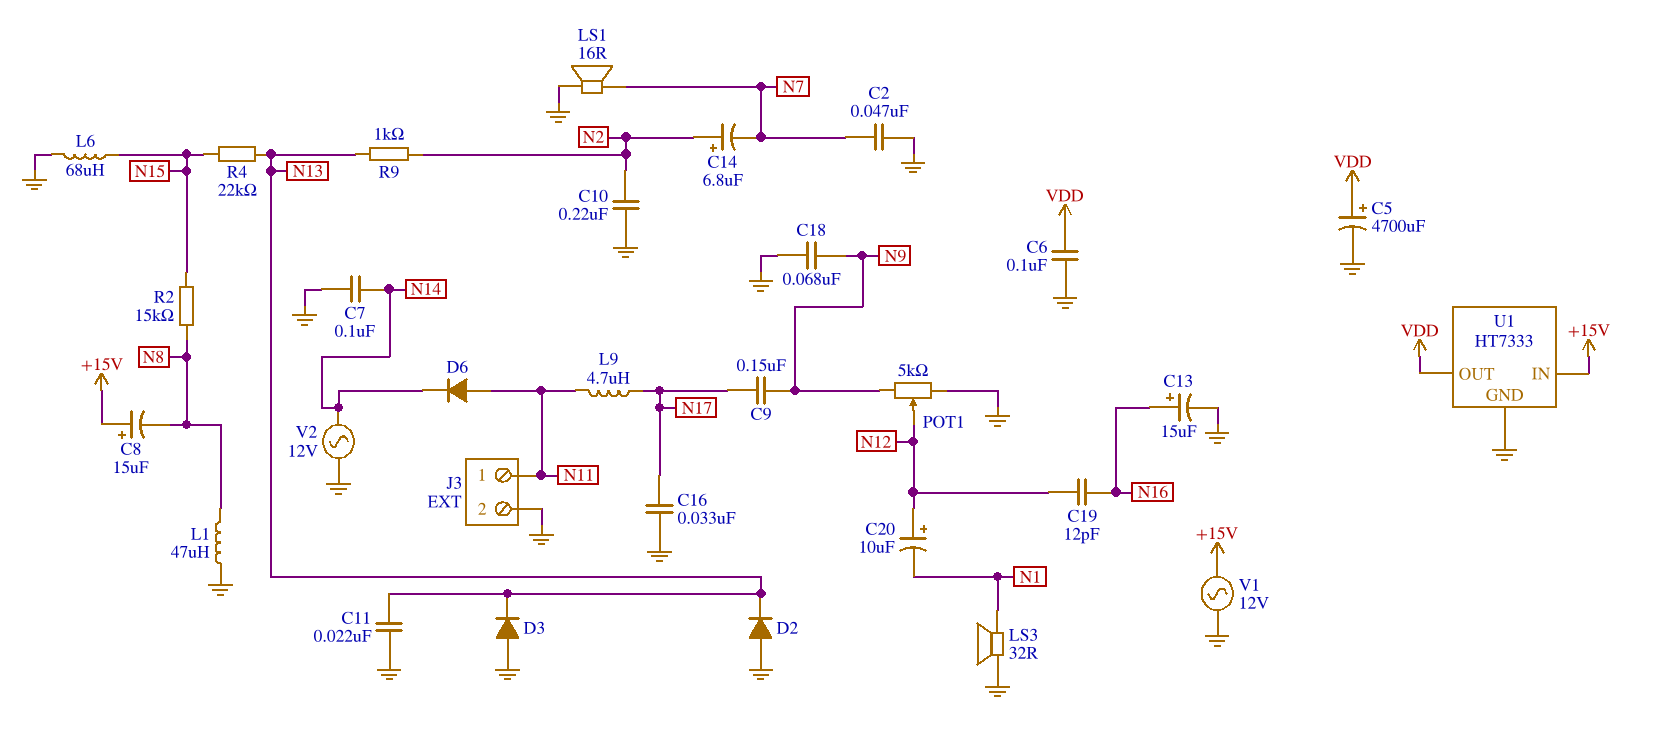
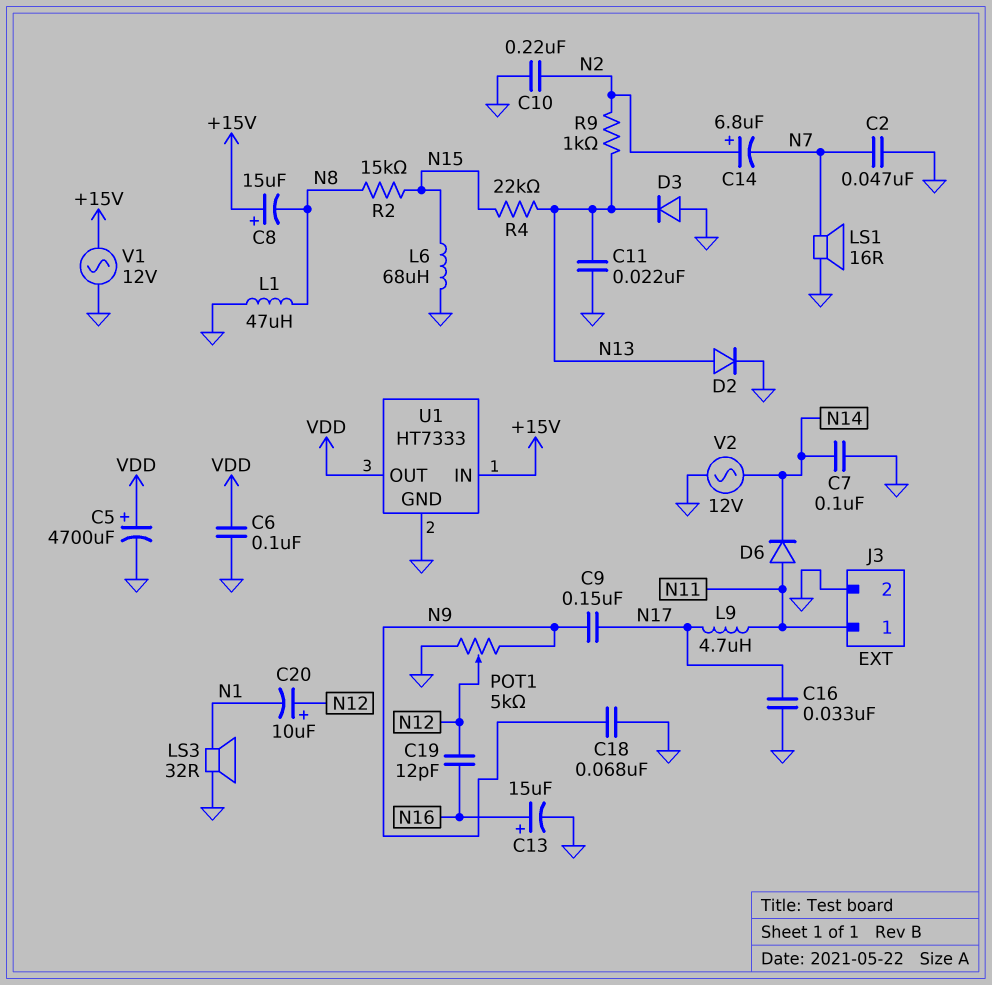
D2: diode (A GND, K N13) -> diode (A N13, K GND)

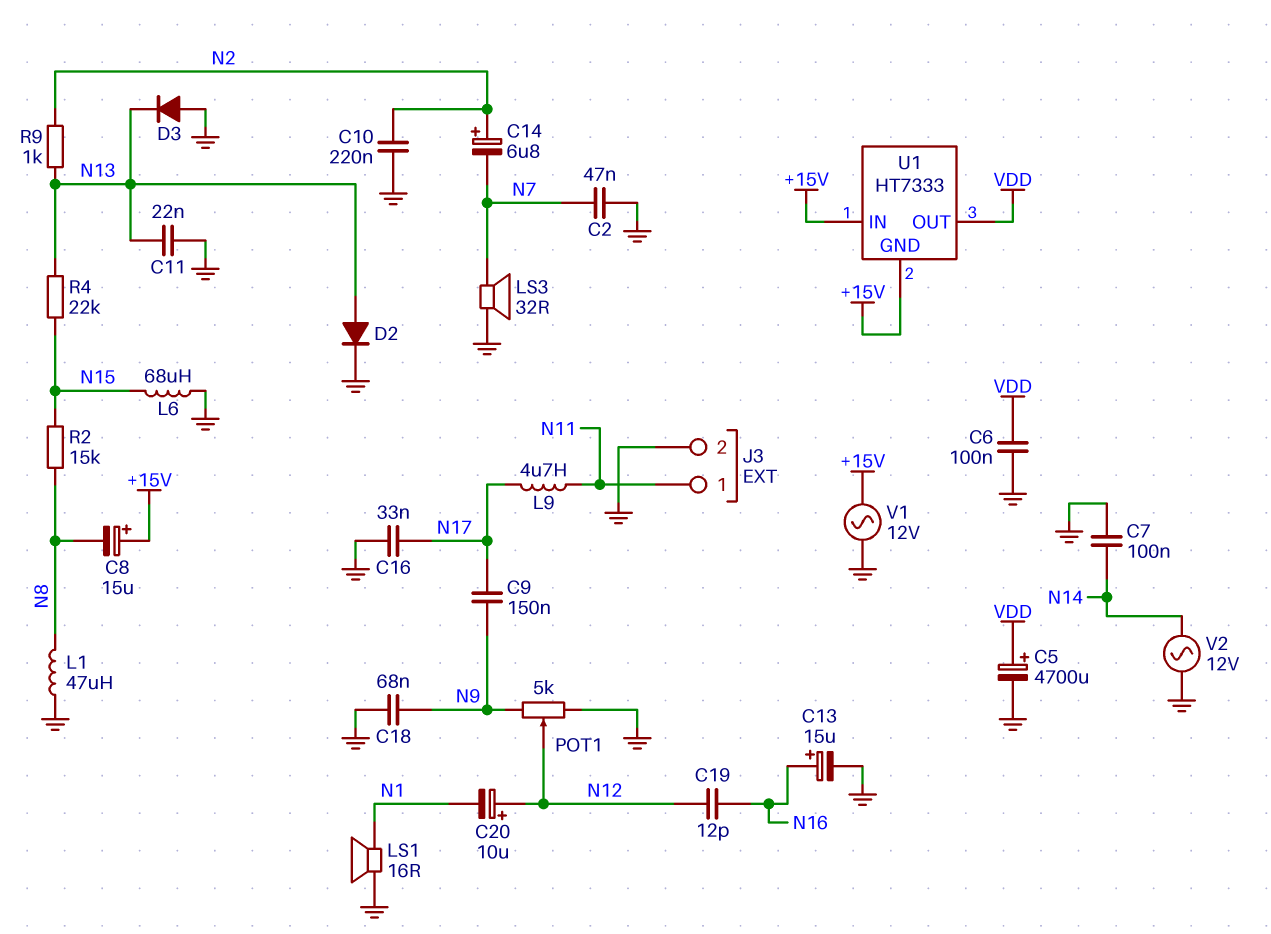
D6: diode (A N11, K N14) -> none
LS1: speaker 16R (GND, N7) -> speaker 16R (GND, N1)
LS3: speaker 32R (GND, N1) -> speaker 32R (GND, N7)
U1 pin GND: GND -> +15V

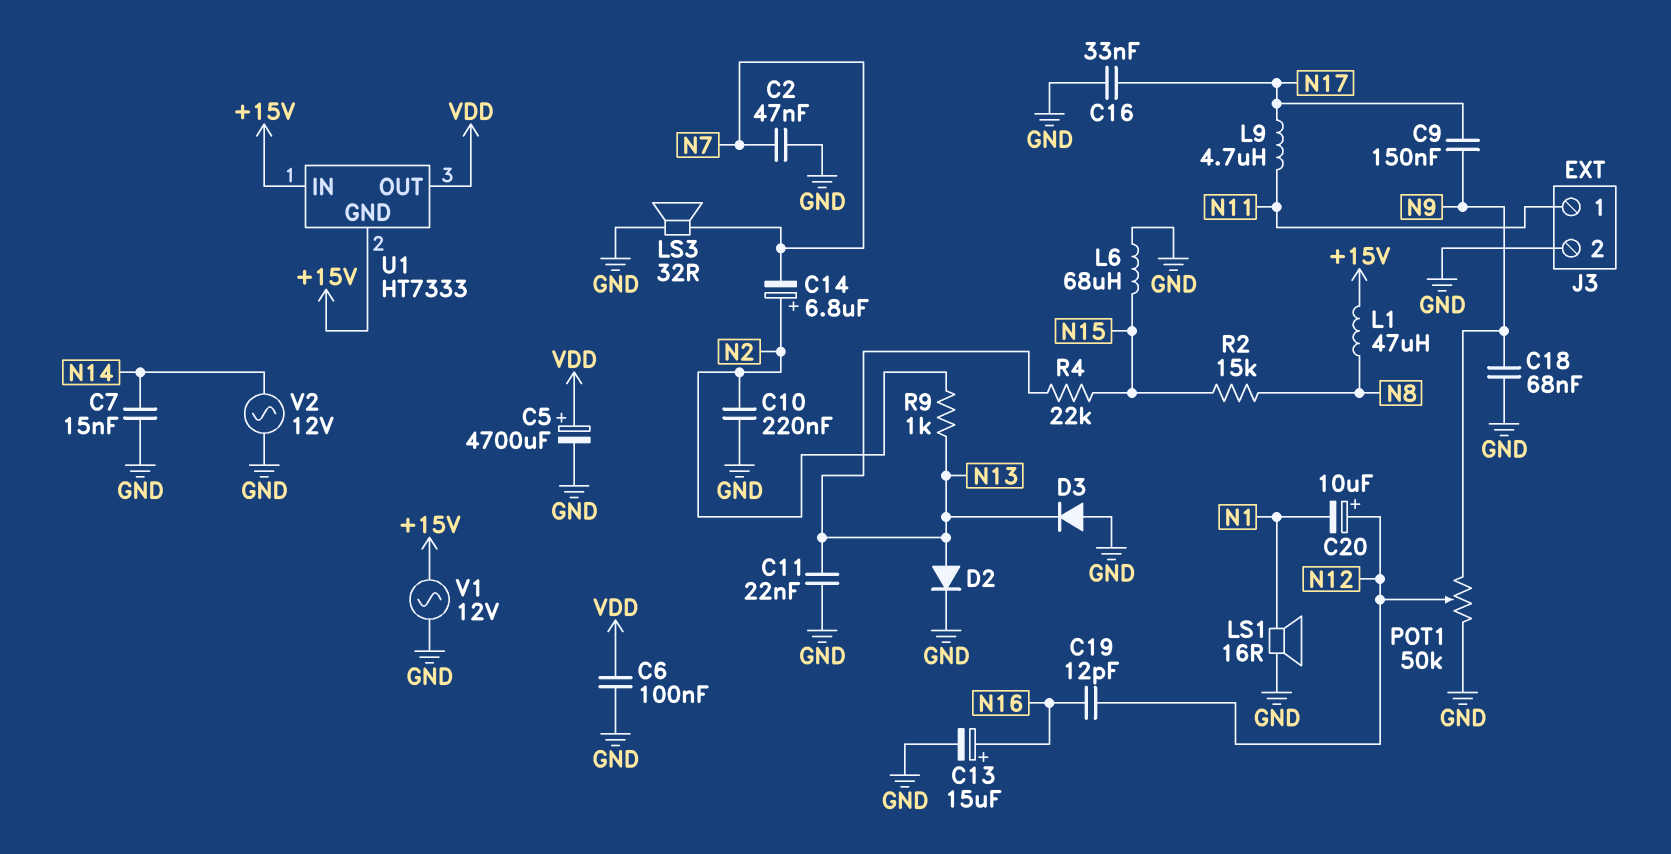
C7: 100nF (GND, N14) -> 15nF (GND, N14)
C8: 15uF (plus +15V, minus N8) -> none
L1: 47uH (GND, N8) -> 47uH (+15V, N8)
POT1: 5k (GND, N9, wiper N12) -> 50k (GND, N9, wiper N12)

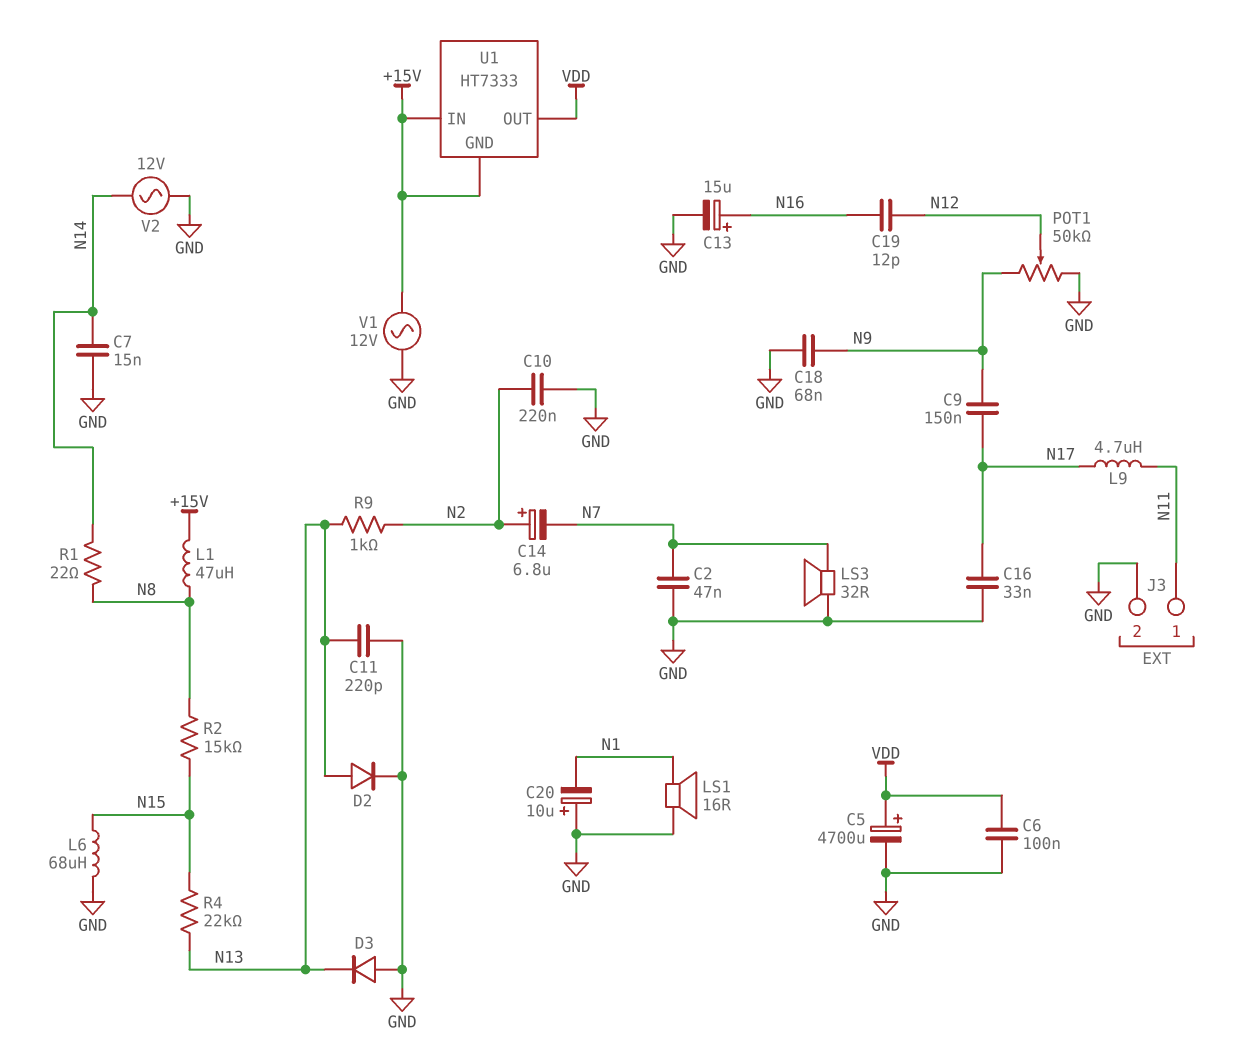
C11: 22nF (GND, N13) -> 220pF (GND, N13)
C20: 10uF (plus N12, minus N1) -> 10uF (plus GND, minus N1)
R1: none -> 22 (N8, N14)

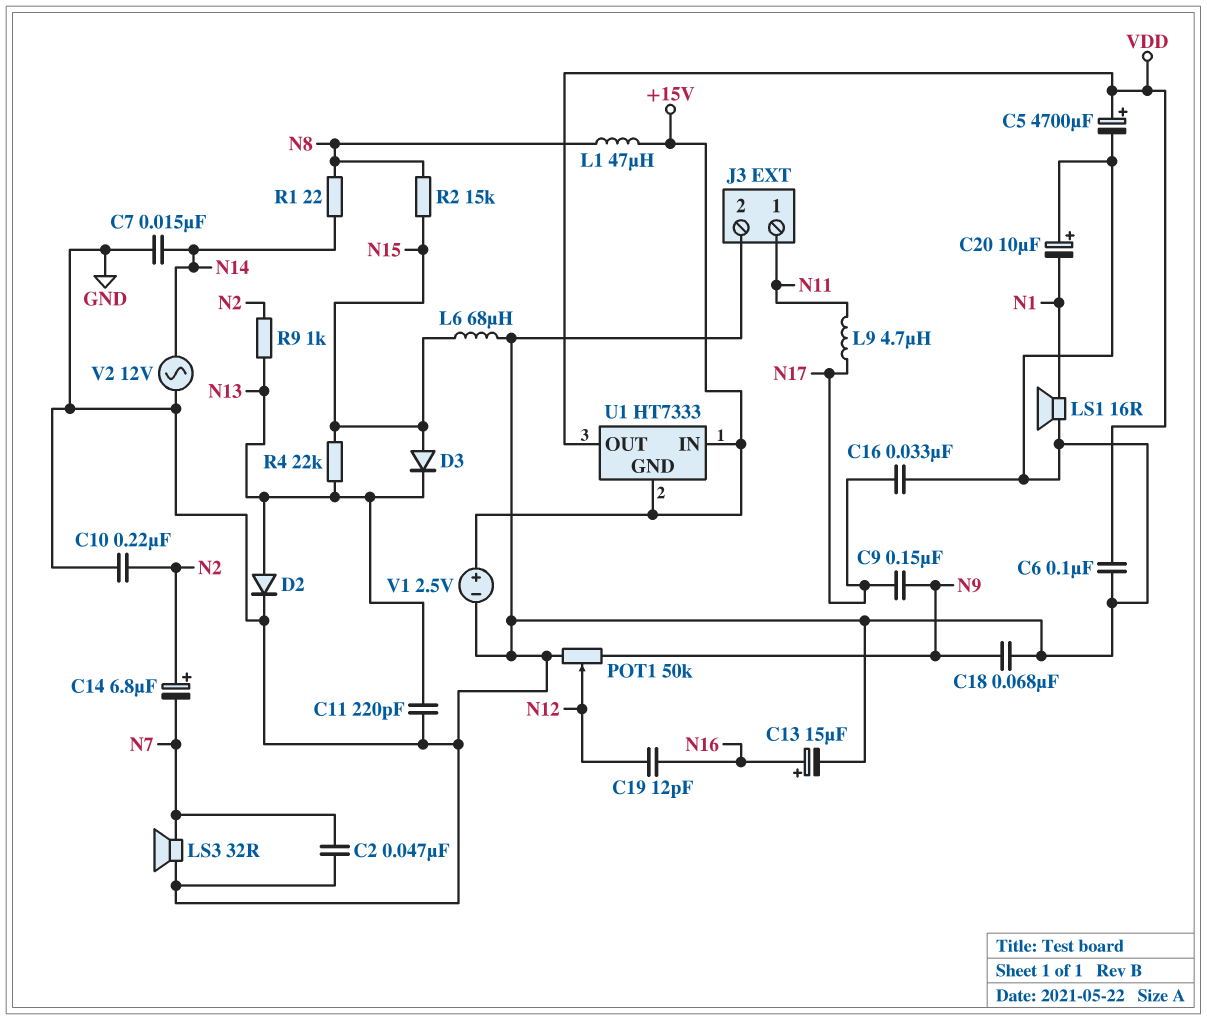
D3: diode (A GND, K N13) -> diode (A N15, K N13)
V1: AC 12V (+15V, GND) -> 2.5V (plus +15V, minus GND)

